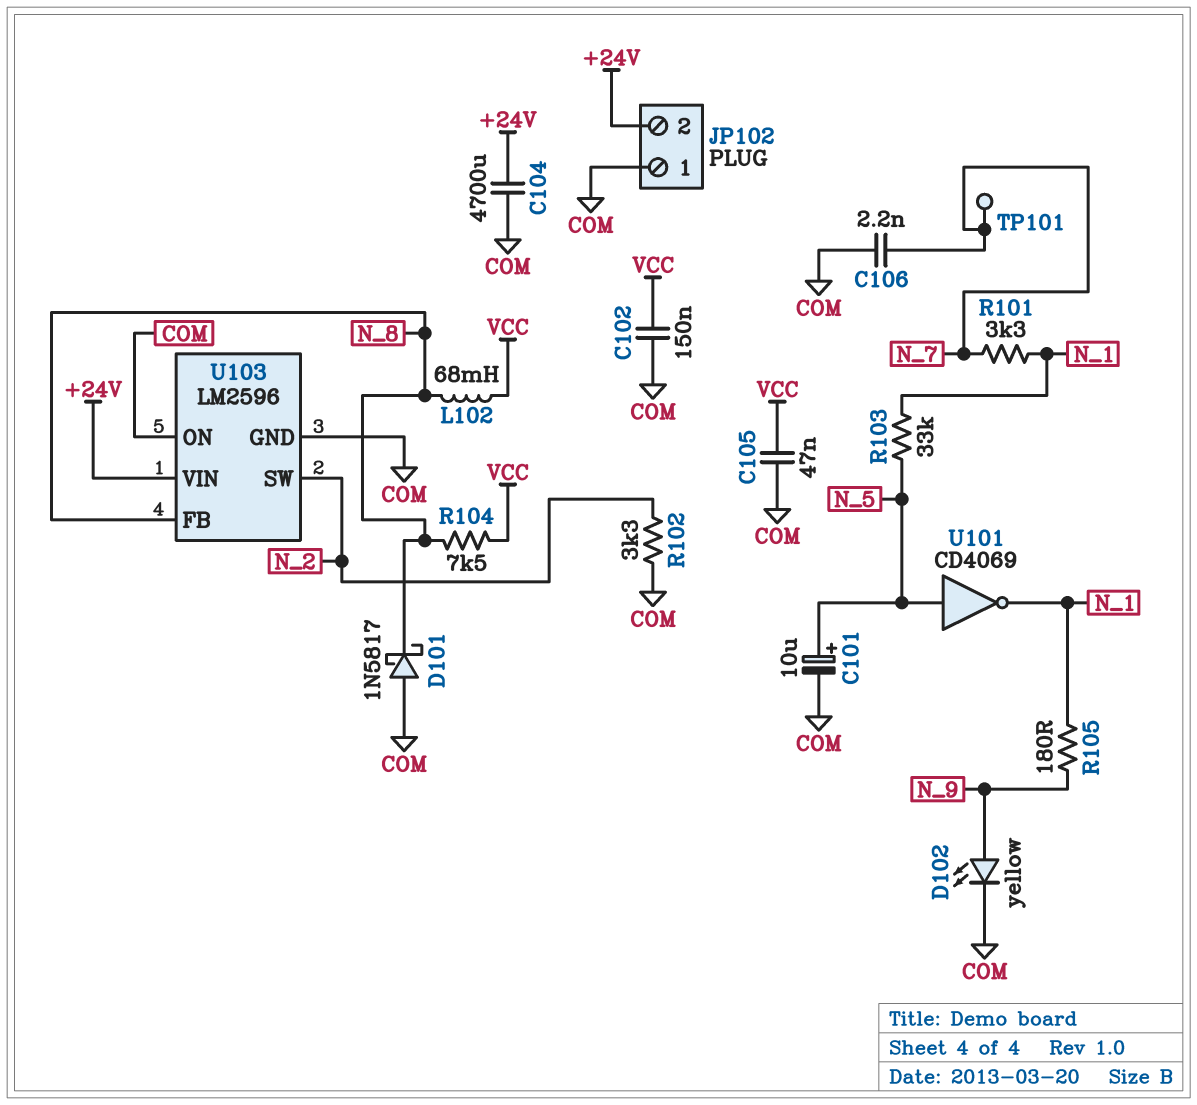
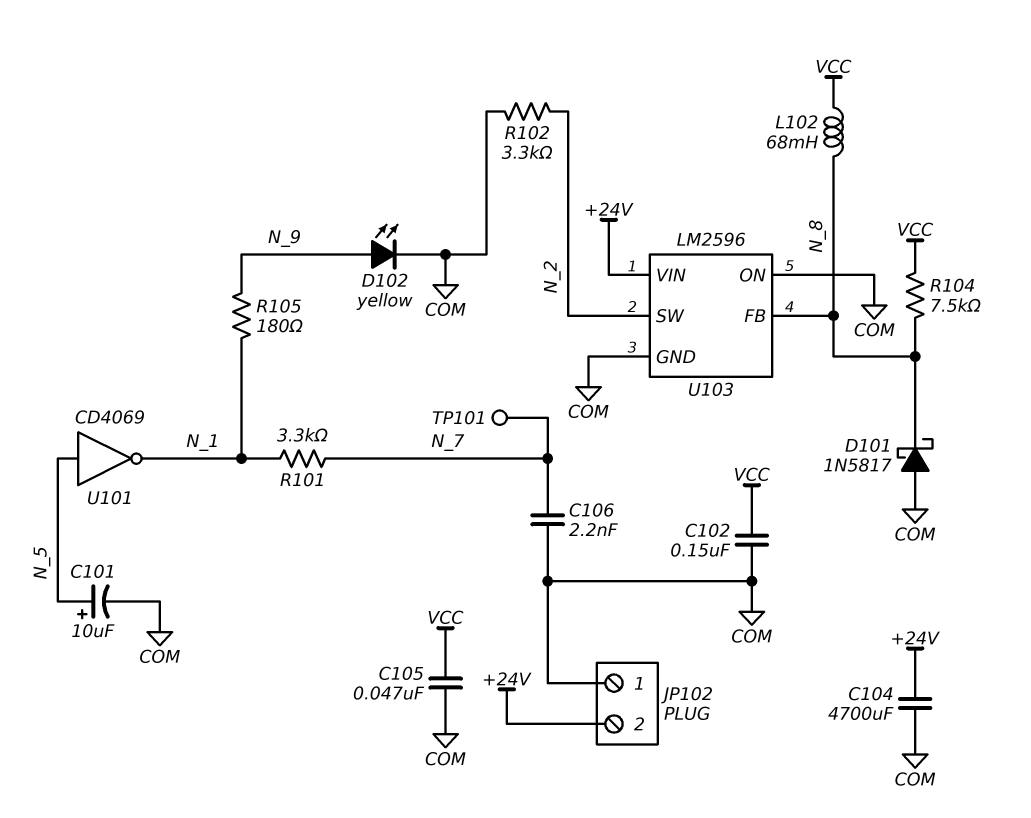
R103: 33k (N_1, N_5) -> none

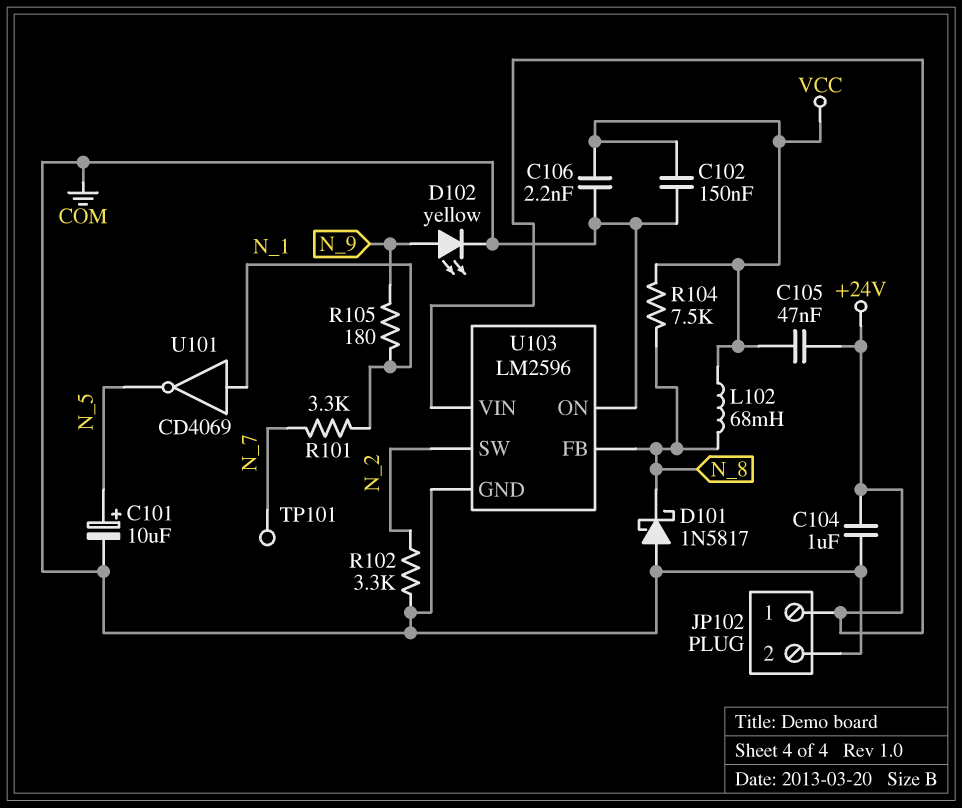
C104: 4700uF (+24V, COM) -> 1uF (+24V, COM)
C105: 47nF (COM, VCC) -> 47nF (+24V, VCC)
C106: 2.2nF (COM, N_7) -> 2.2nF (COM, VCC)
JP102 pin 1: COM -> +24V
JP102 pin 2: +24V -> COM
U101: NOT CD4069 (in N_5, out N_1) -> NOT CD4069 (in N_1, out N_5)

